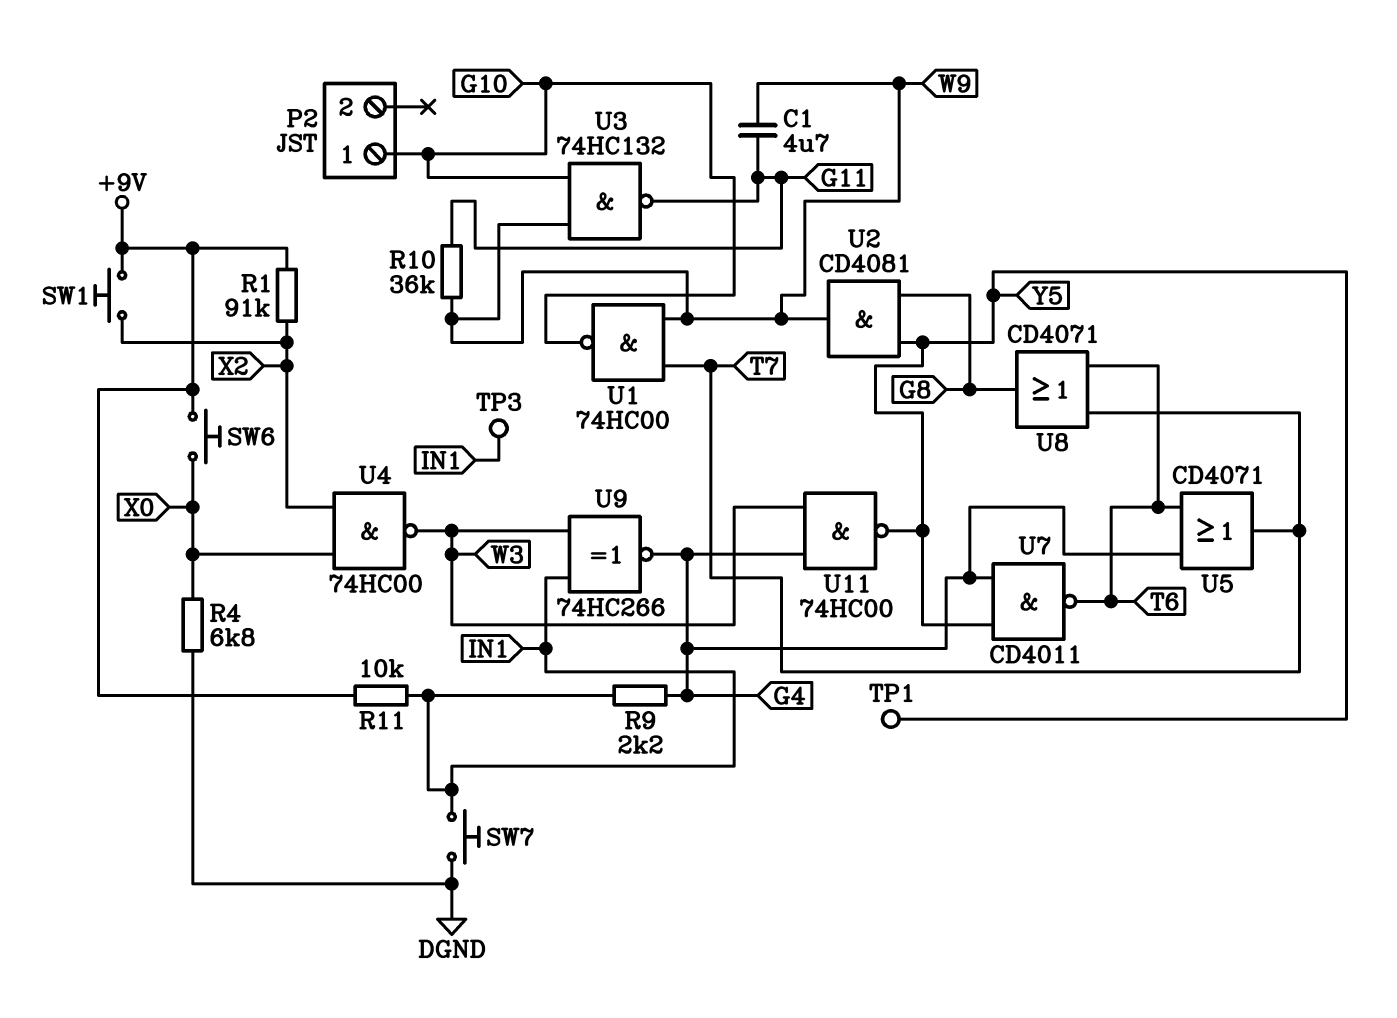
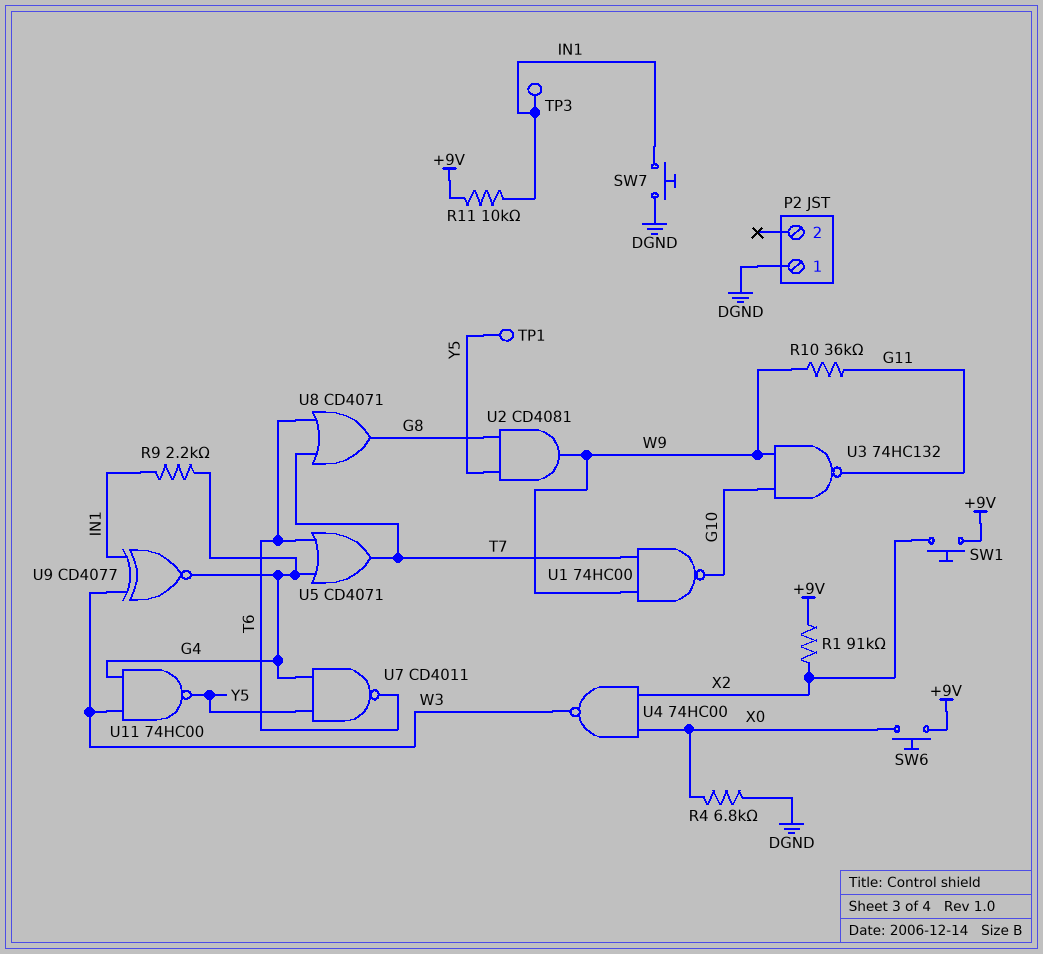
C1: 4.7uF (G11, W9) -> none
P2 pin 1: G10 -> DGND
U9: XNOR 74HC266 (in IN1, in W3, out G4) -> XNOR CD4077 (in IN1, in W3, out G4)

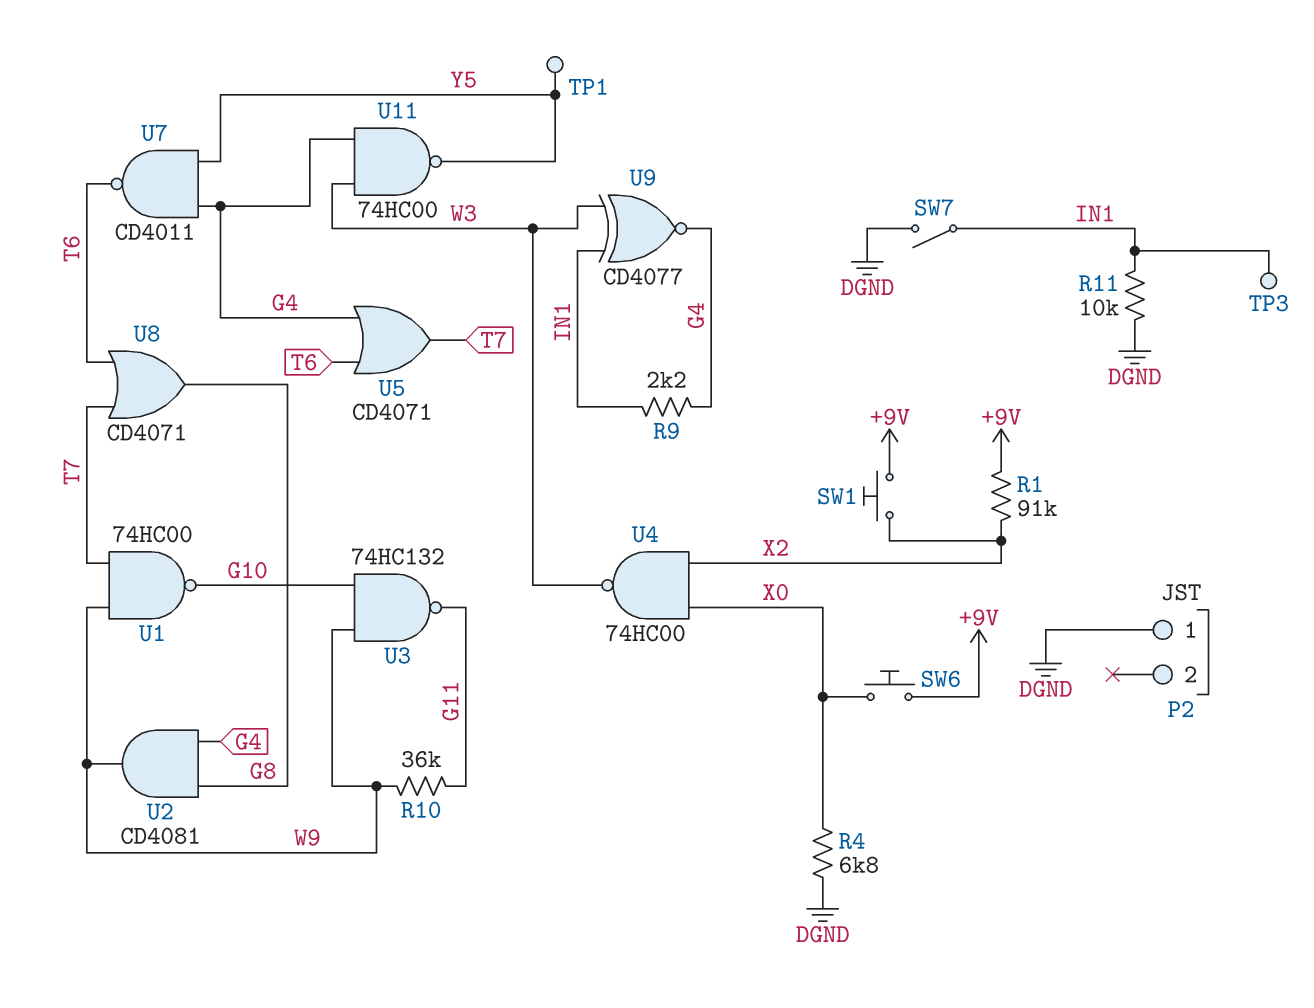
R11: 10k (+9V, IN1) -> 10k (DGND, IN1)
SW7: button (DGND, IN1) -> switch (DGND, IN1)
U2: AND CD4081 (in G8, in Y5, out W9) -> AND CD4081 (in G4, in G8, out W9)

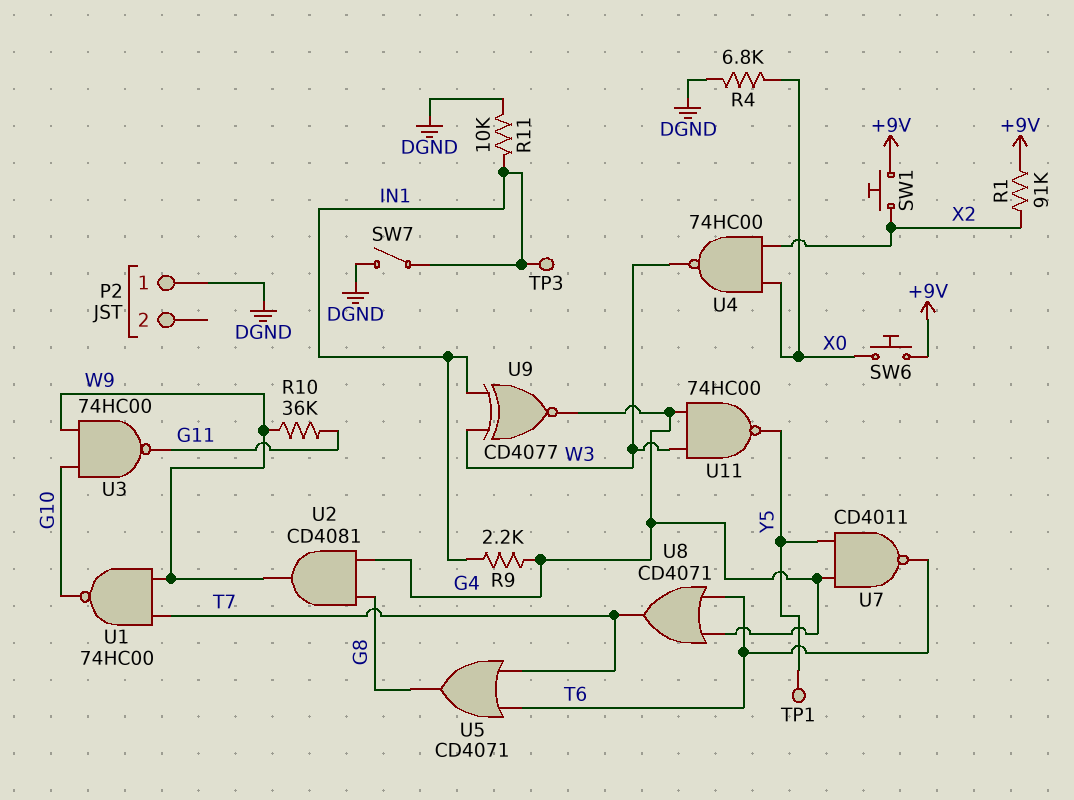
U3: NAND 74HC132 (in G10, in W9, out G11) -> NAND 74HC00 (in G10, in W9, out G11)
U5: OR CD4071 (in G4, in T6, out T7) -> OR CD4071 (in T6, in T7, out G8)
U8: OR CD4071 (in T6, in T7, out G8) -> OR CD4071 (in G4, in T6, out T7)

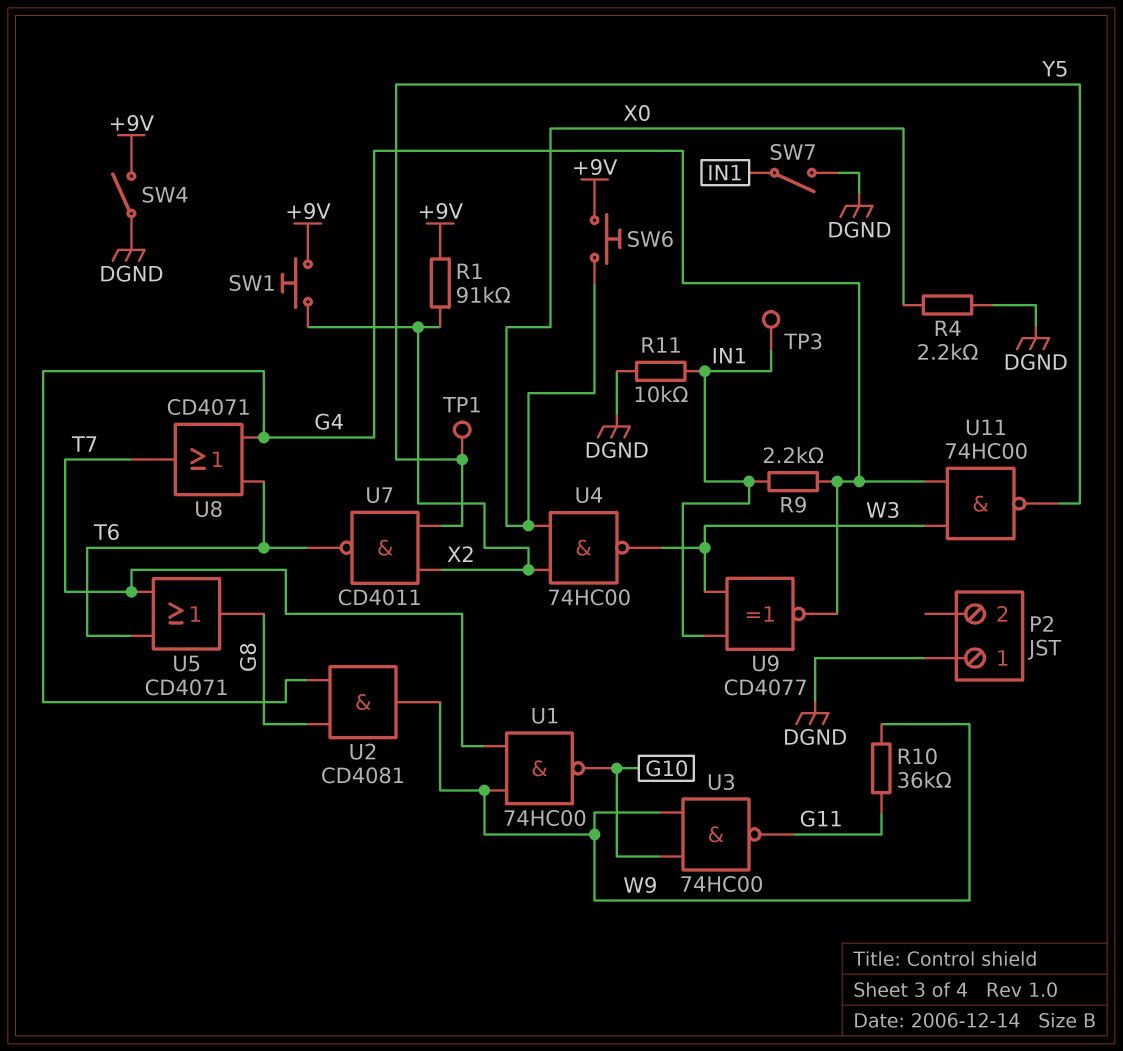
R4: 6.8k (DGND, X0) -> 2.2k (DGND, X0)
SW4: none -> switch (+9V, DGND)
U7: NAND CD4011 (in G4, in Y5, out T6) -> NAND CD4011 (in X2, in Y5, out T6)

